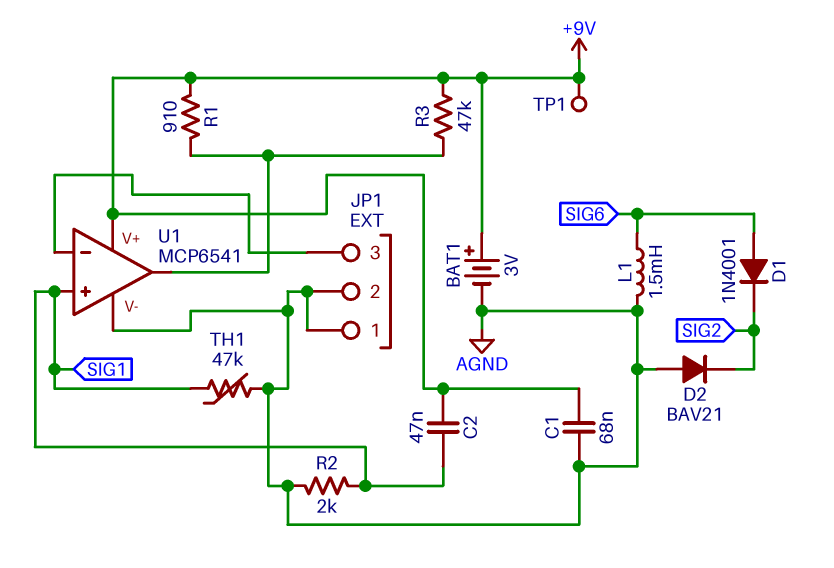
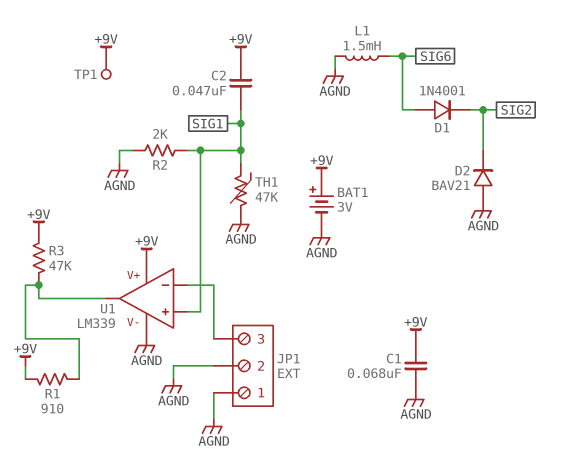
U1: MCP6541 -> LM339

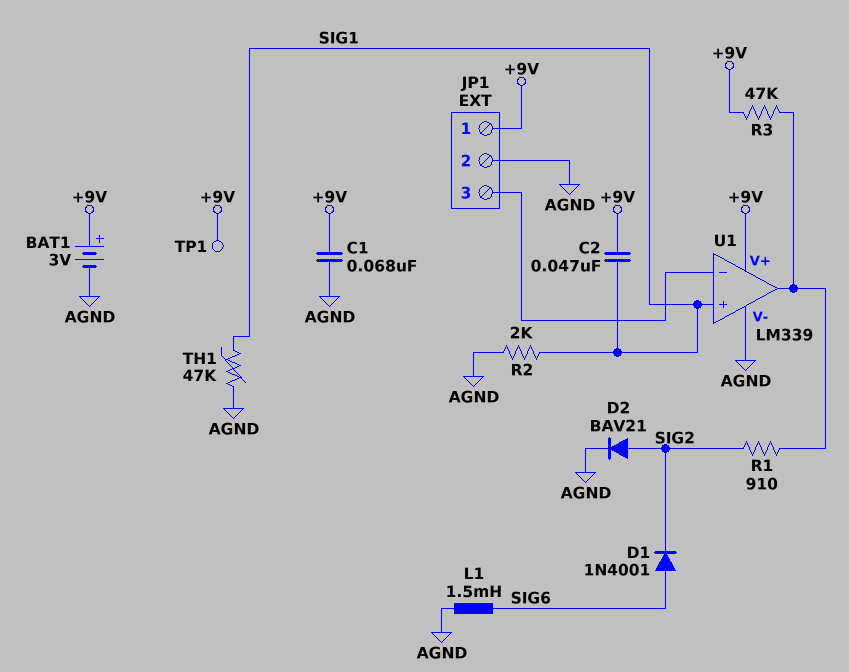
D2: diode BAV21 (A AGND, K SIG2) -> diode BAV21 (A SIG2, K AGND)
JP1 pin 1: AGND -> +9V
R1: 910 (+9V, U1/out) -> 910 (SIG2, U1/out)

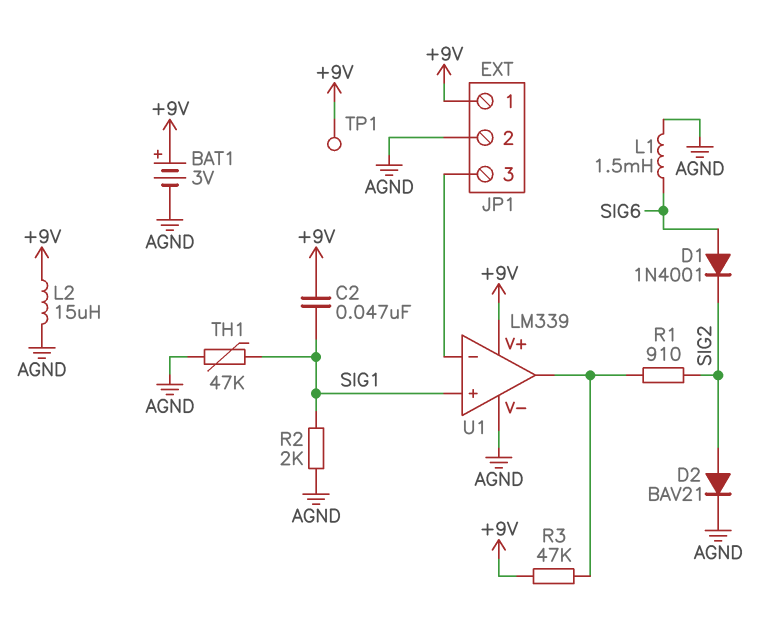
C1: 68nF (+9V, AGND) -> none
L2: none -> 15uH (+9V, AGND)

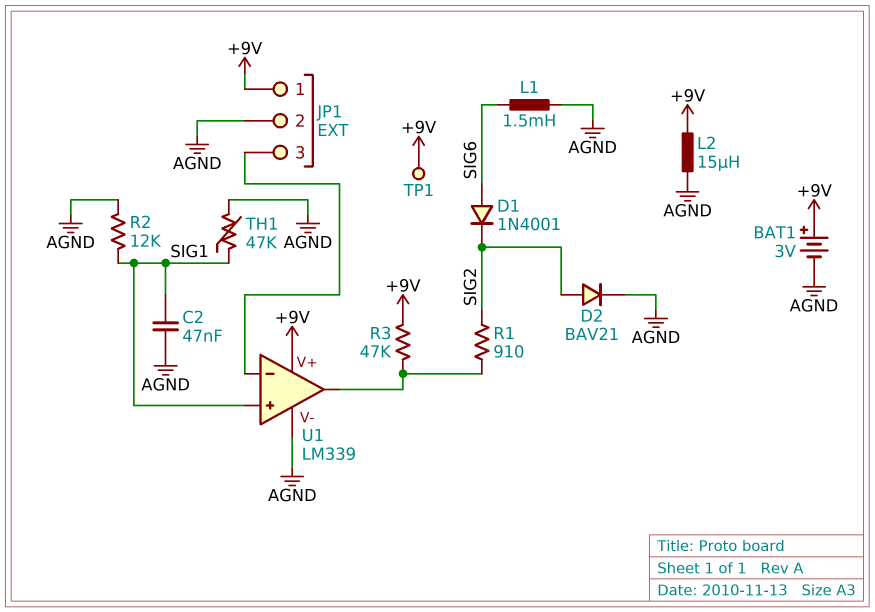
C2: 47nF (+9V, SIG1) -> 47nF (AGND, SIG1)
R2: 2k (AGND, SIG1) -> 12k (AGND, SIG1)

